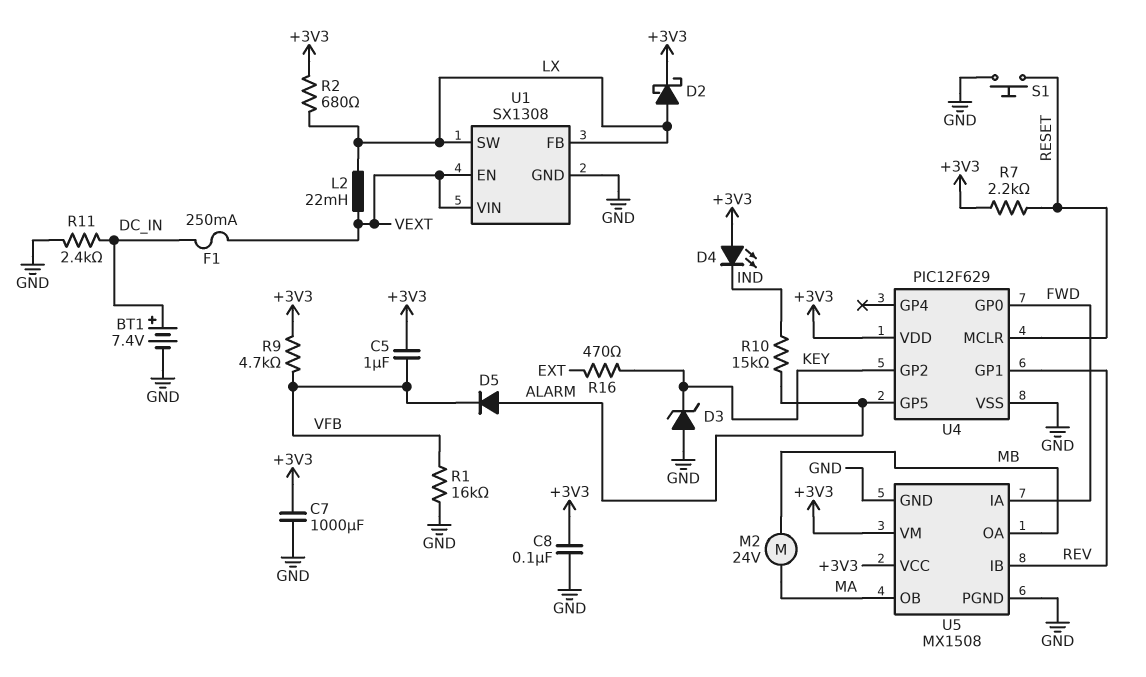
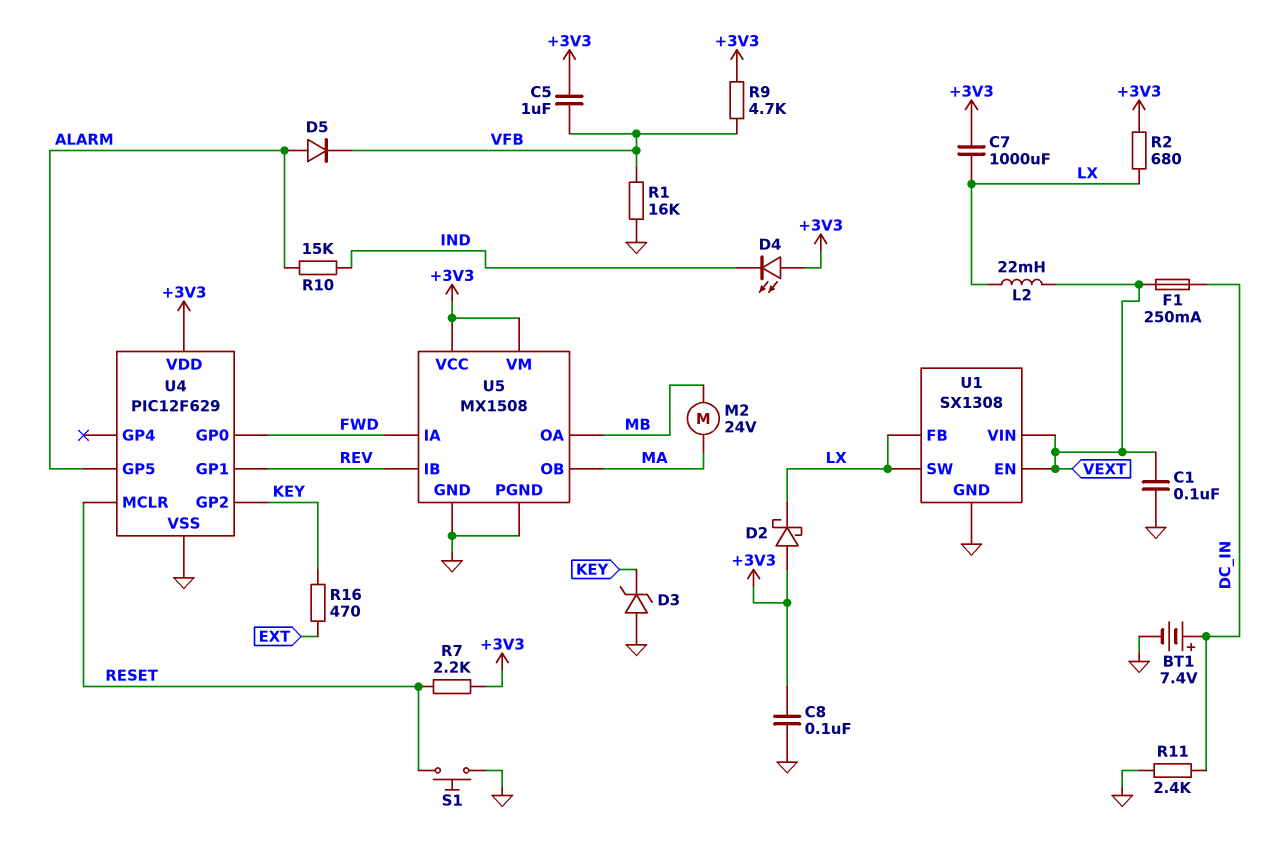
C1: none -> 100nF (GND, VEXT)
C7: 1000uF (+3V3, GND) -> 1000uF (+3V3, LX)
D2: schottky (A LX, K +3V3) -> schottky (A +3V3, K LX)

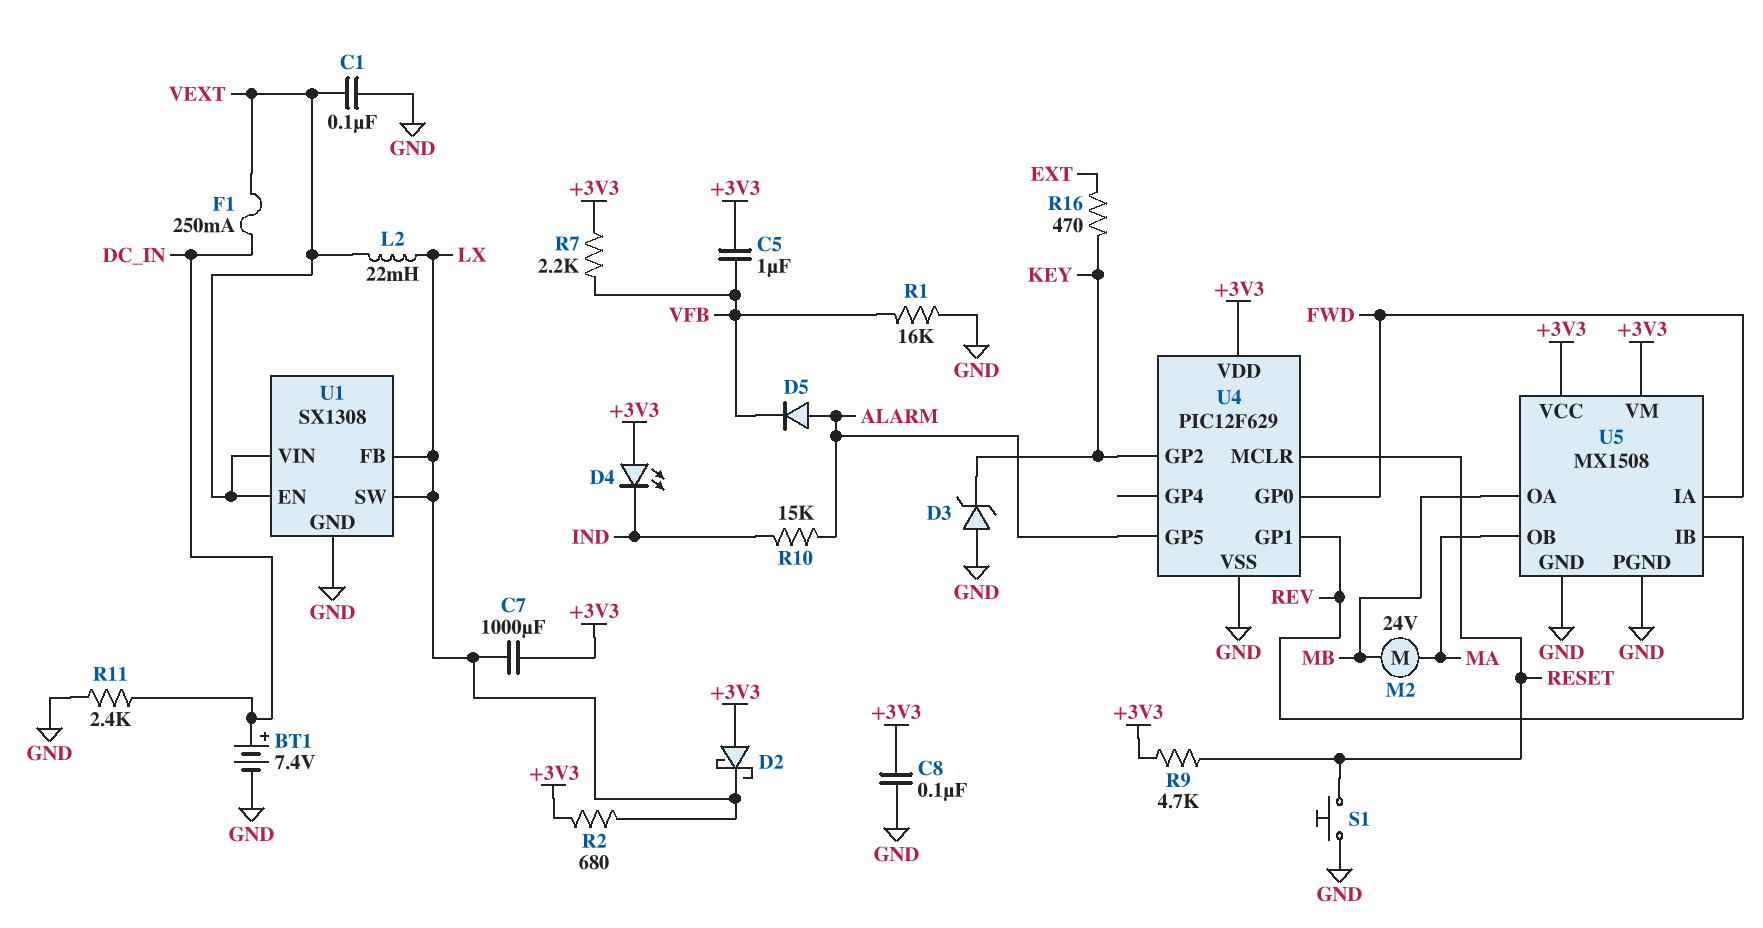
R7: 2.2k (+3V3, RESET) -> 2.2k (+3V3, VFB)
R9: 4.7k (+3V3, VFB) -> 4.7k (+3V3, RESET)

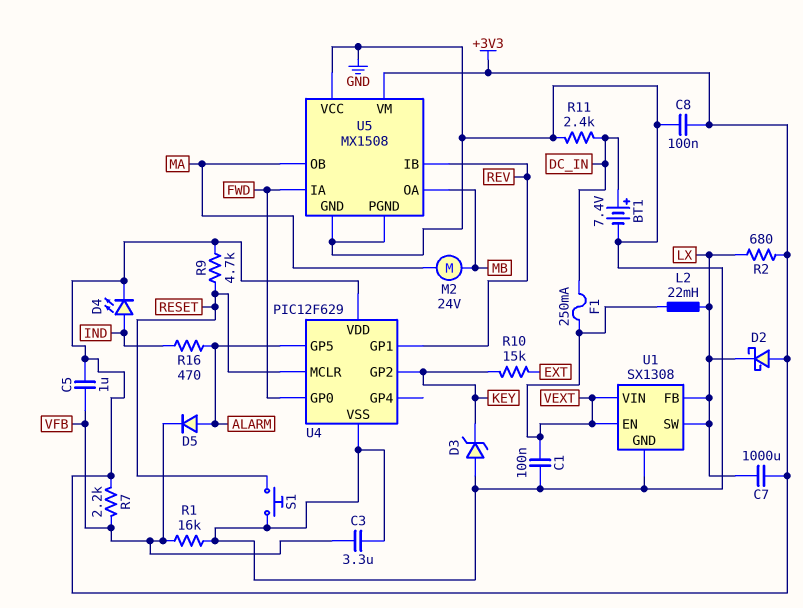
C3: none -> 3.3uF (GND, VFB)
D4: LED (A +3V3, K IND) -> LED (A IND, K +3V3)
R10: 15k (ALARM, IND) -> 15k (EXT, KEY)
R16: 470 (EXT, KEY) -> 470 (ALARM, IND)
U5 pin VCC: +3V3 -> GND

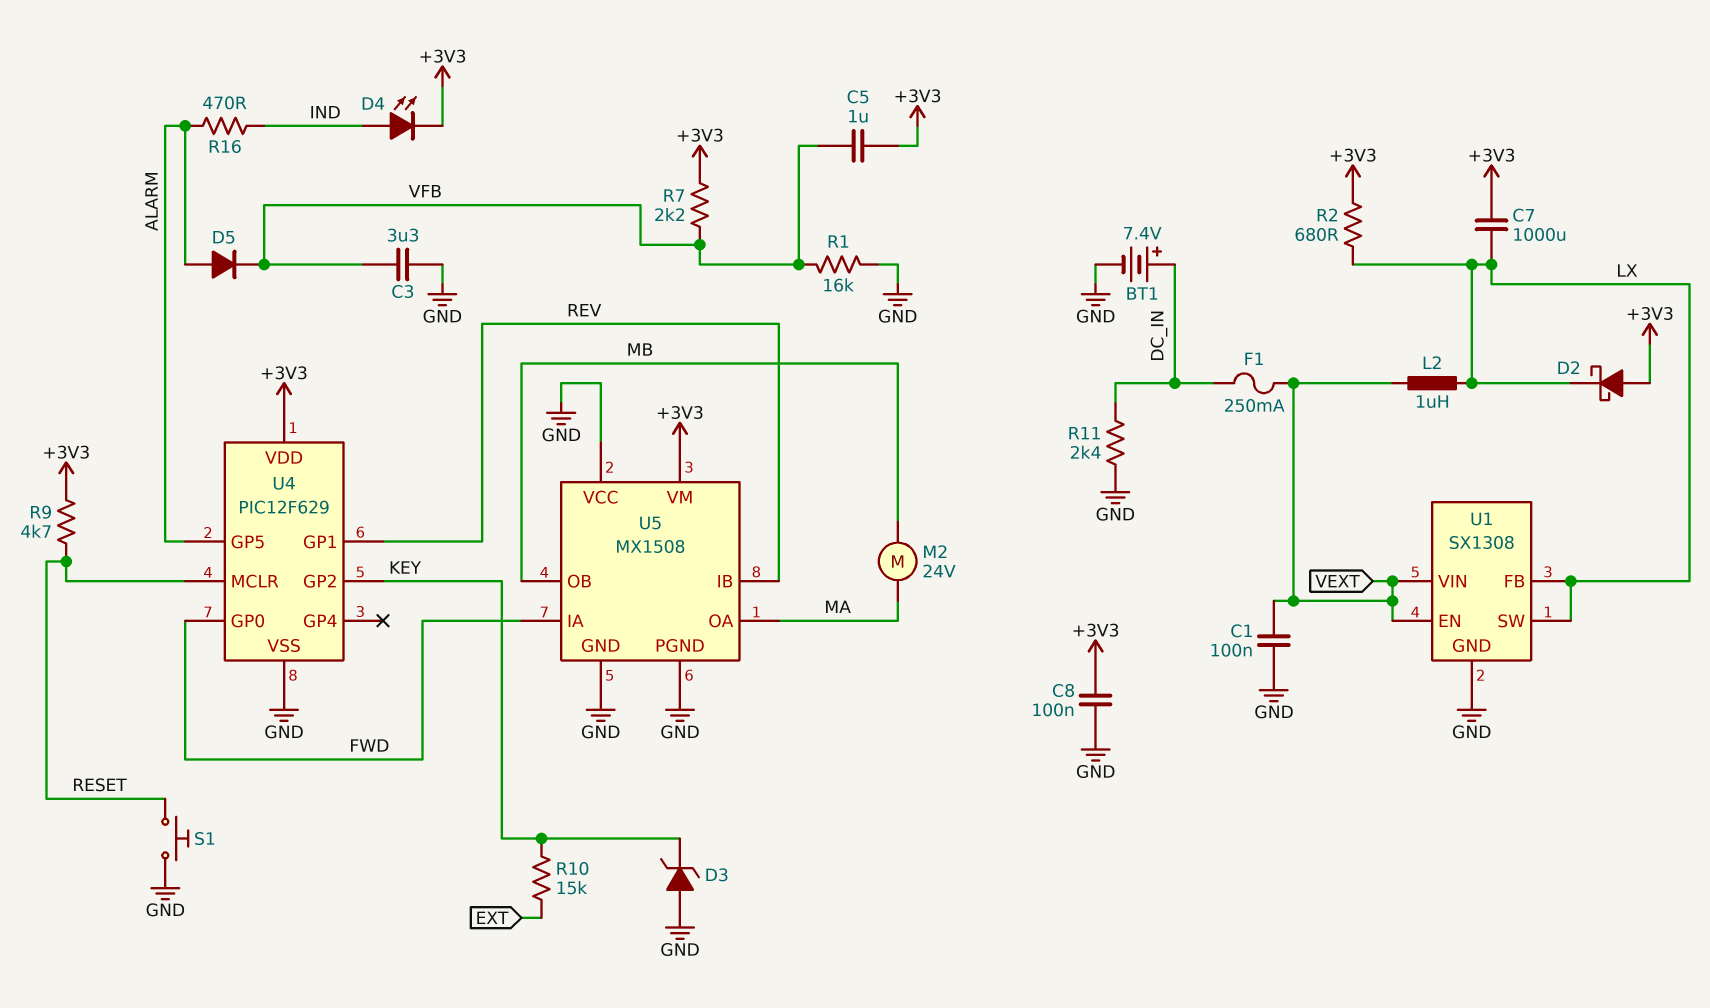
L2: 22mH (LX, VEXT) -> 1uH (LX, VEXT)
U5 pin OA: MB -> MA
U5 pin OB: MA -> MB

